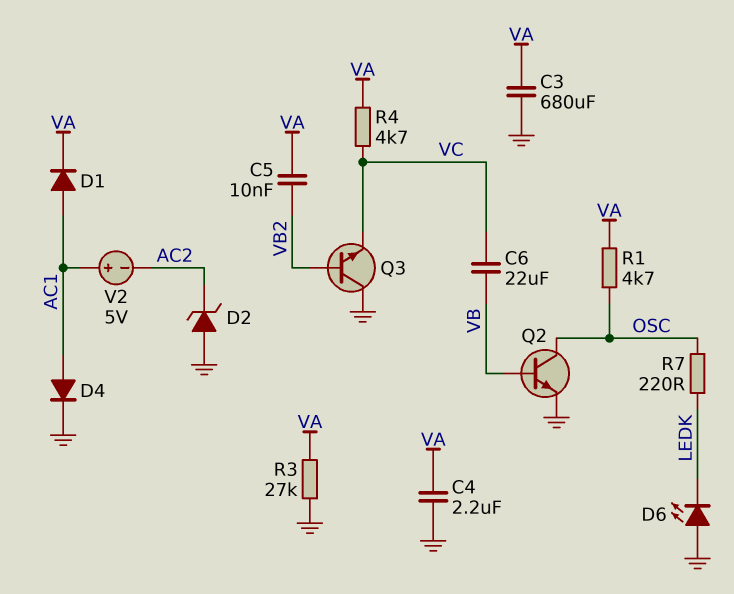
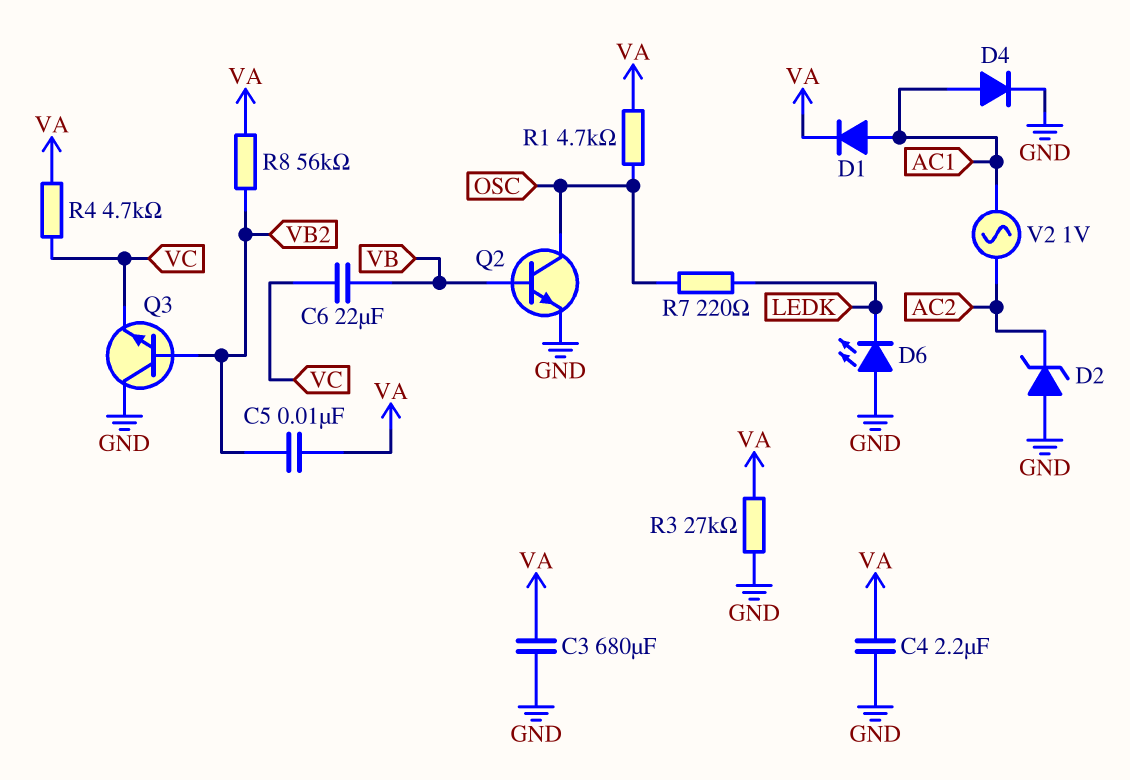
R8: none -> 56k (VA, VB2)
V2: 5V (plus AC1, minus AC2) -> AC 1V (AC1, AC2)

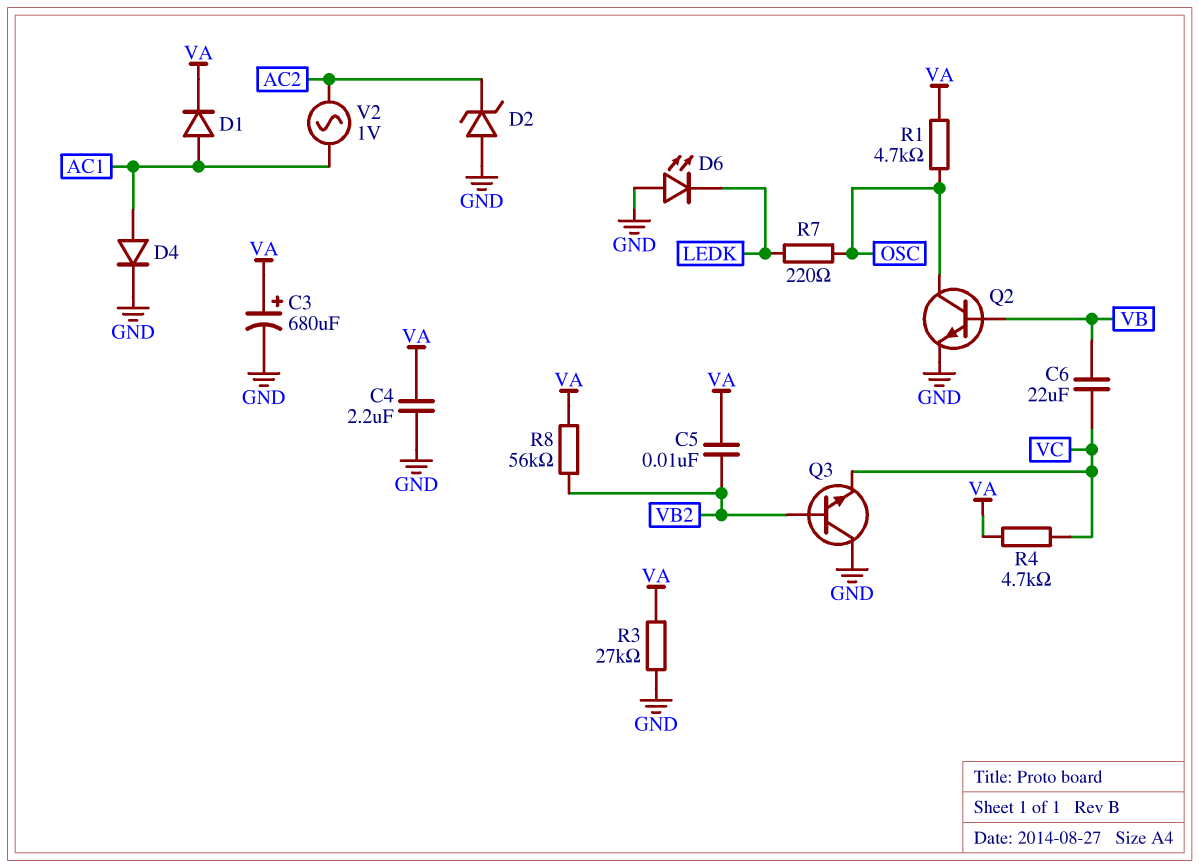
C3: 680uF (GND, VA) -> 680uF (plus VA, minus GND)

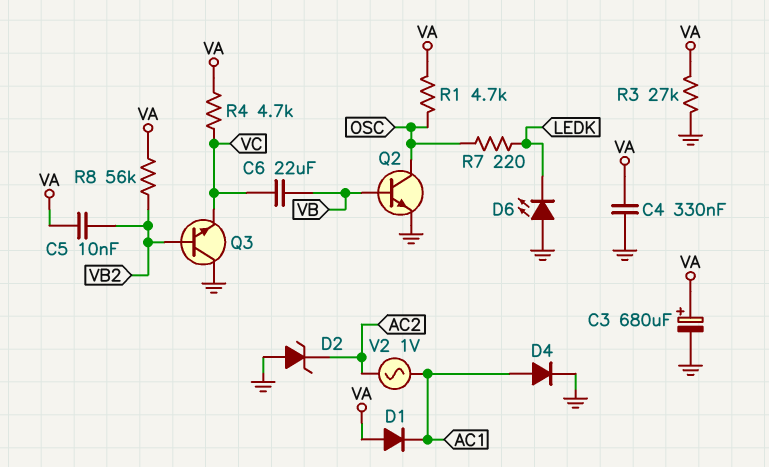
C4: 2.2uF (GND, VA) -> 330nF (GND, VA)
D1: diode (A AC1, K VA) -> diode (A VA, K AC1)

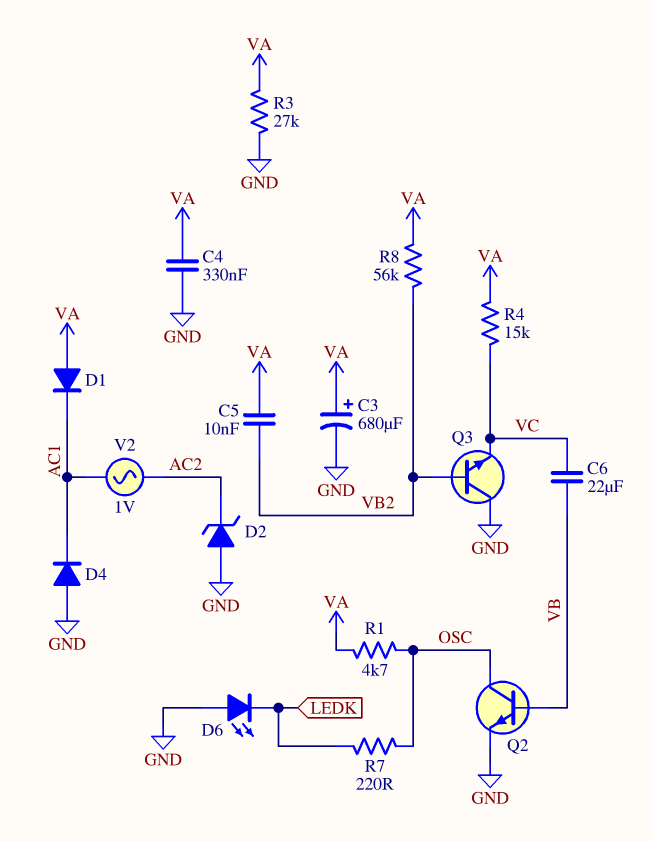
D4: diode (A AC1, K GND) -> diode (A GND, K AC1)
R4: 4.7k (VA, VC) -> 15k (VA, VC)

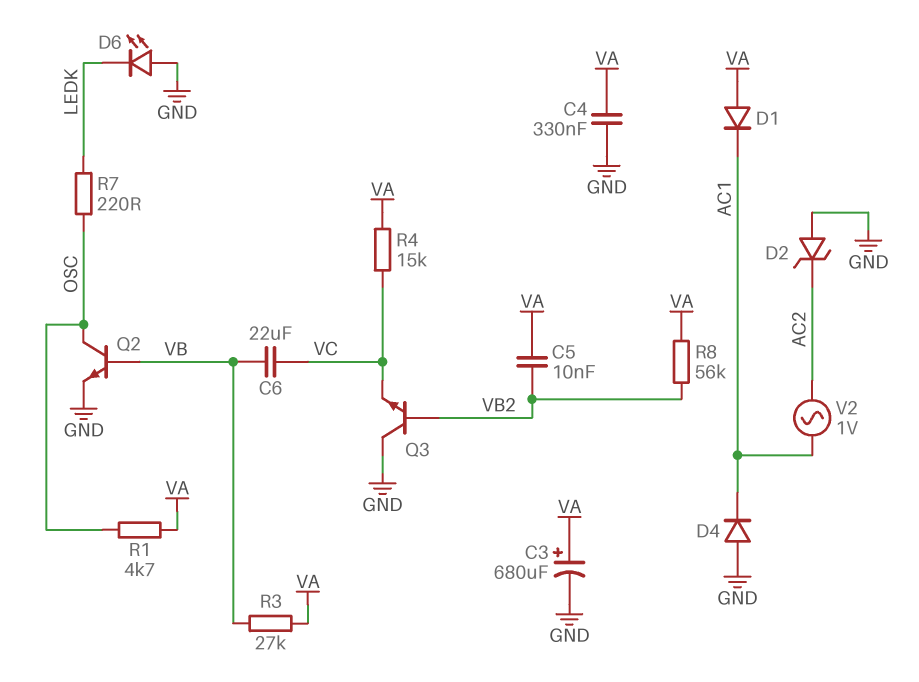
R3: 27k (GND, VA) -> 27k (VA, VB)

